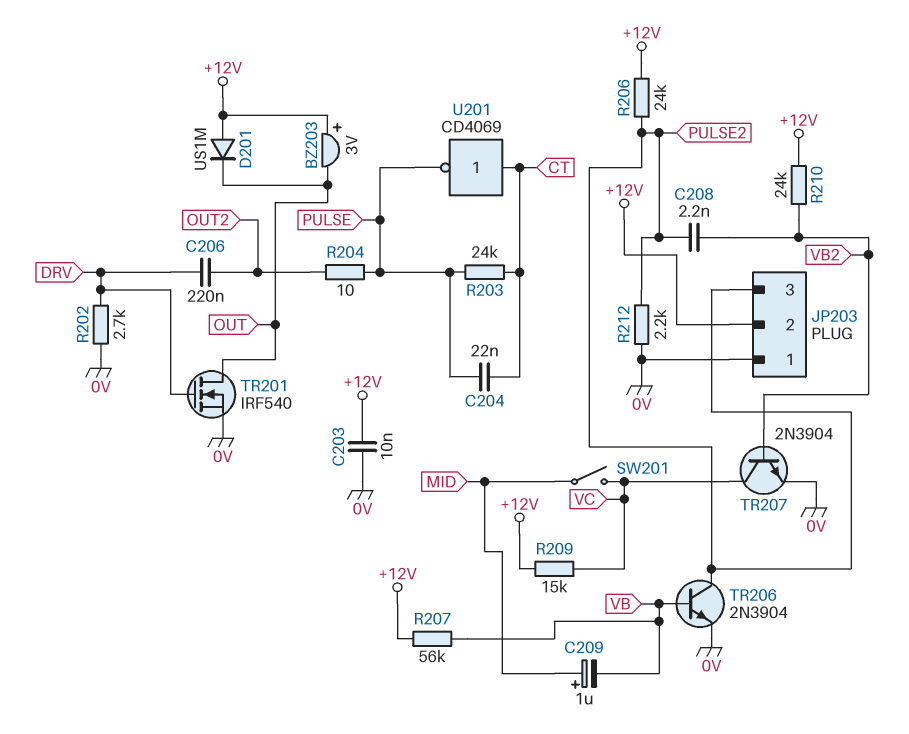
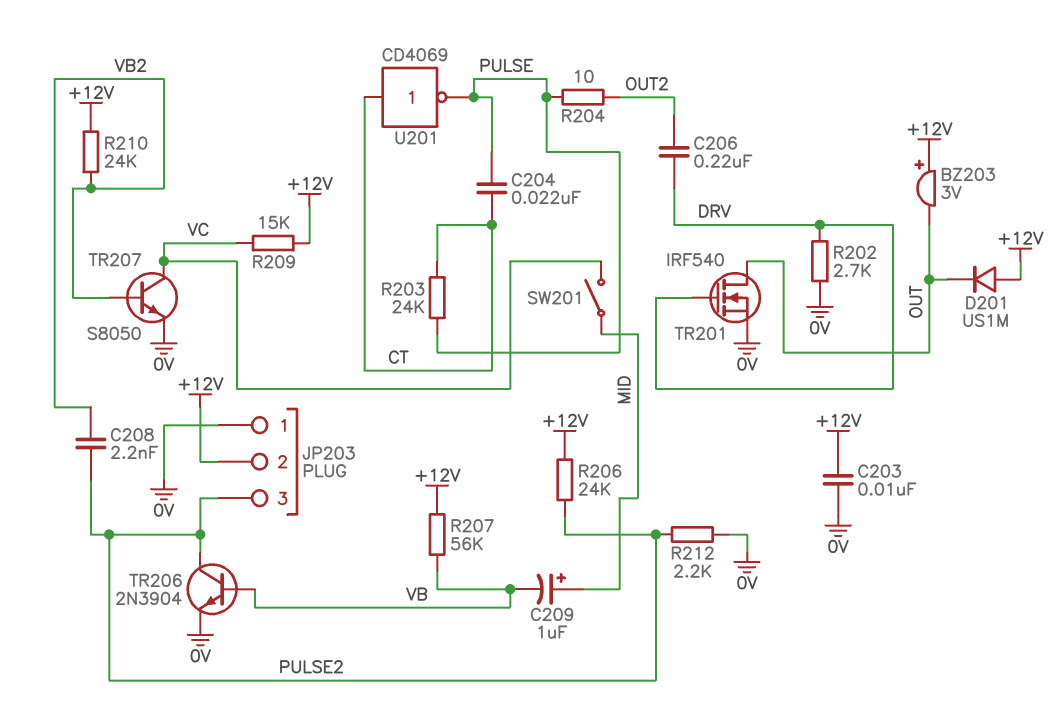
TR207: NPN 2N3904 (B VB2, C VC, E 0V) -> NPN S8050 (B VB2, C VC, E 0V)

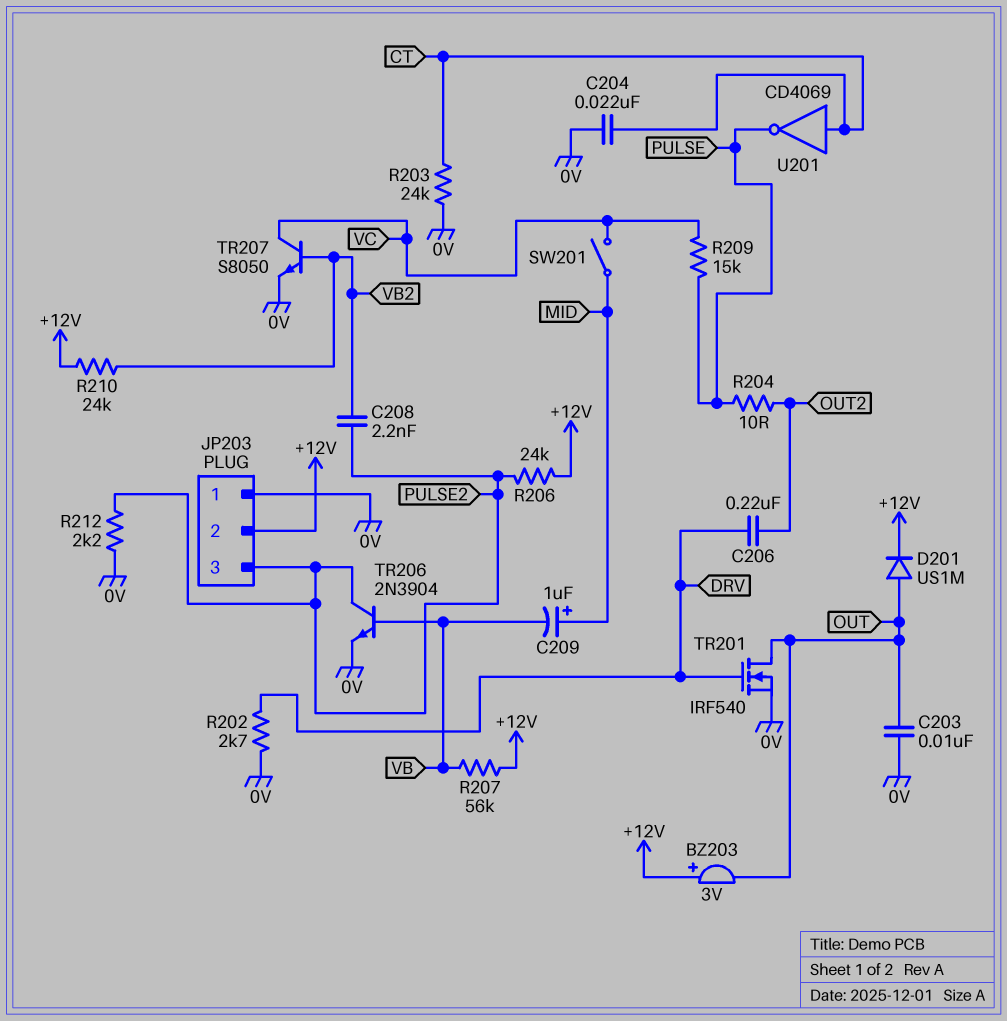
C203: 10nF (+12V, 0V) -> 10nF (0V, OUT)
C204: 22nF (CT, PULSE) -> 22nF (0V, CT)
D201: diode US1M (A +12V, K OUT) -> diode US1M (A OUT, K +12V)
R203: 24k (CT, PULSE) -> 24k (0V, CT)
R209: 15k (+12V, VC) -> 15k (PULSE, VC)

